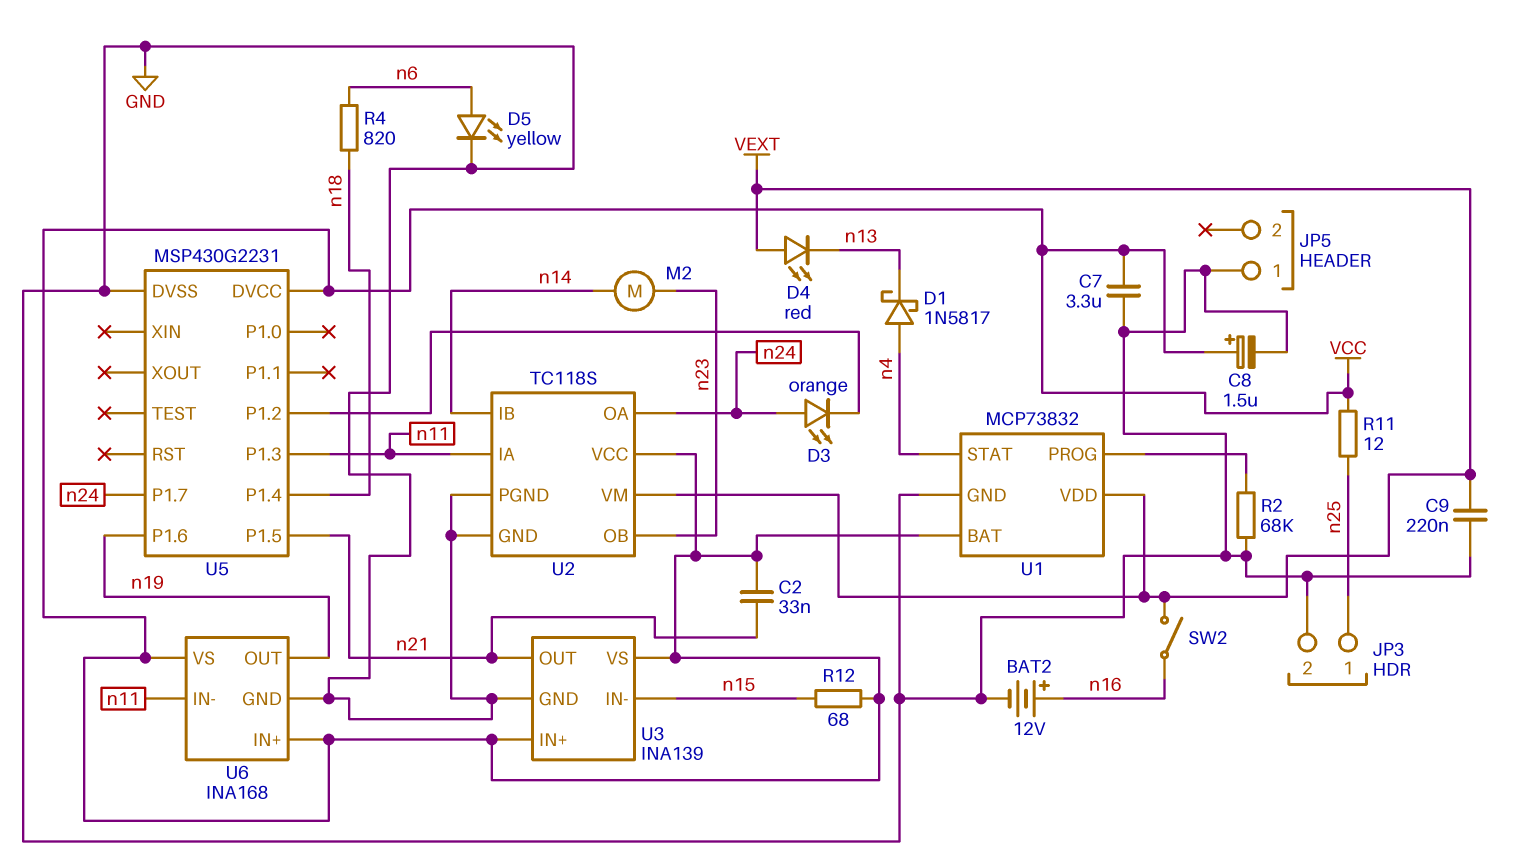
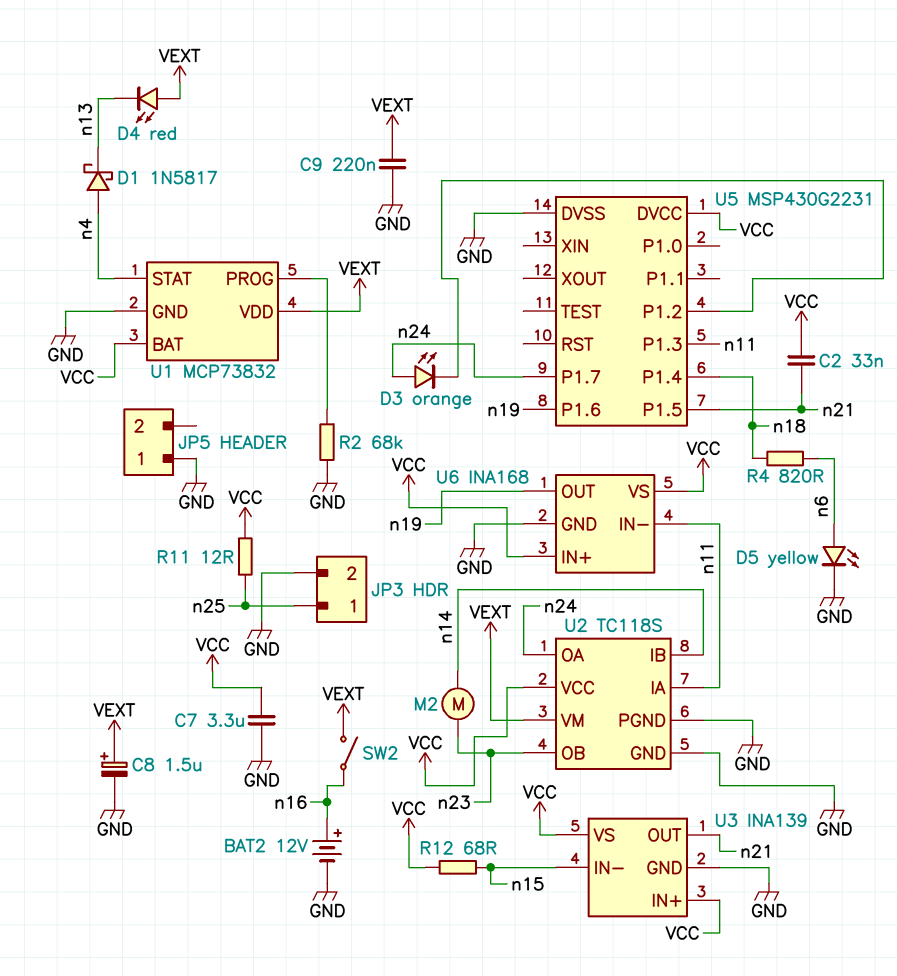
C8: 1.5uF (plus VCC, minus GND) -> 1.5uF (plus VEXT, minus GND)

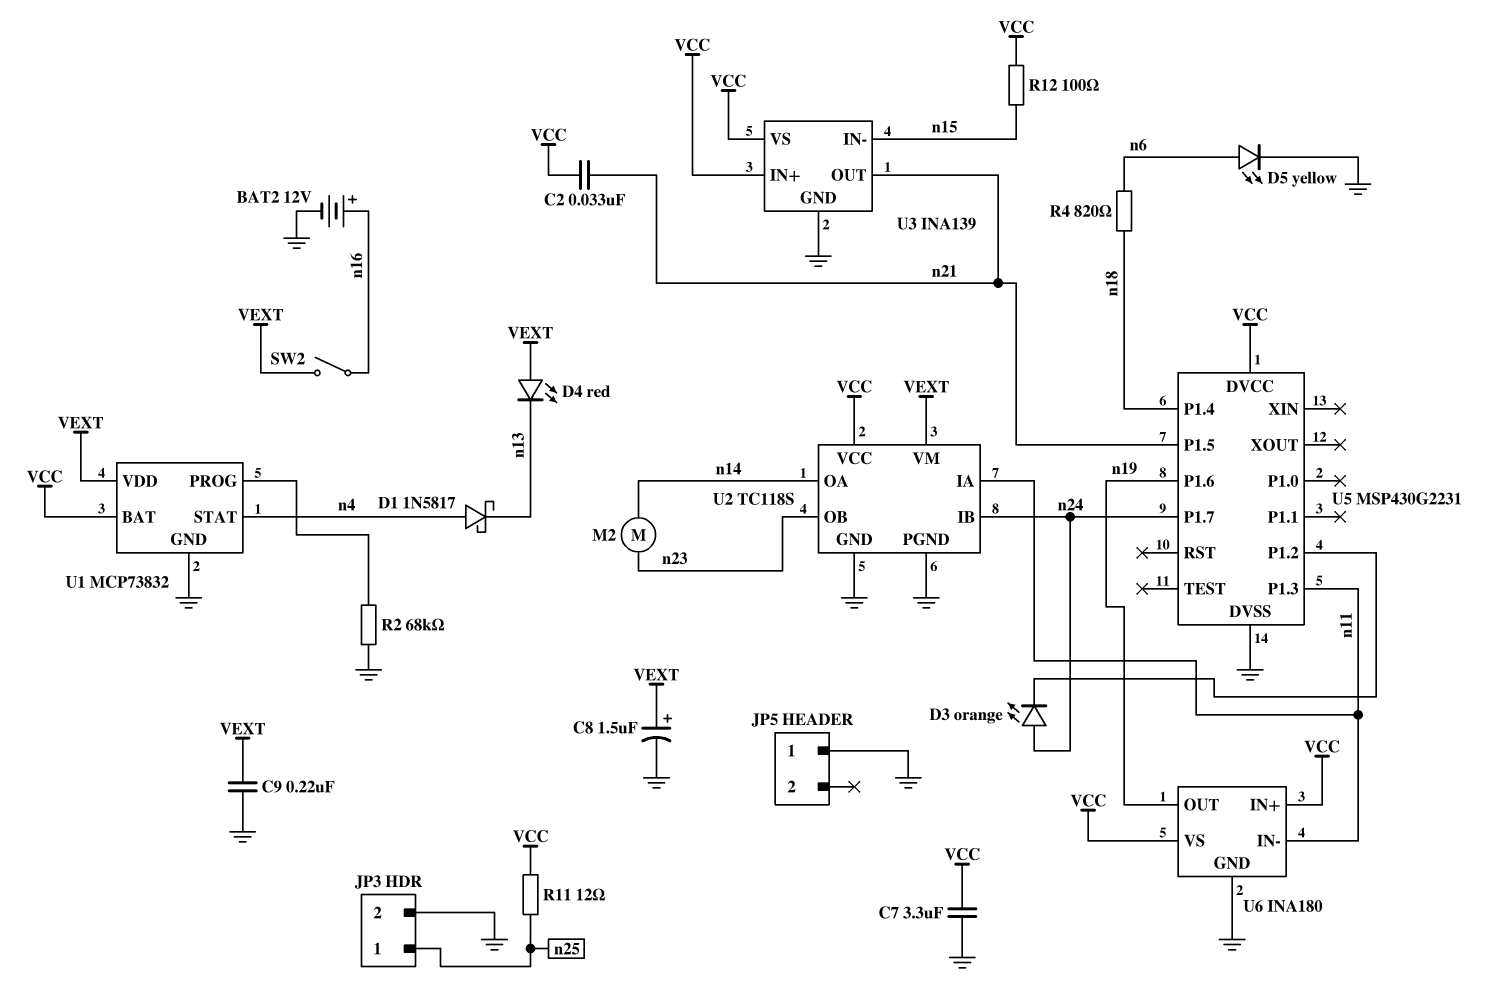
R12: 68 (VCC, n15) -> 100 (VCC, n15)
U2 pin IB: n14 -> n24
U2 pin OA: n24 -> n14
U6: INA168 -> INA180

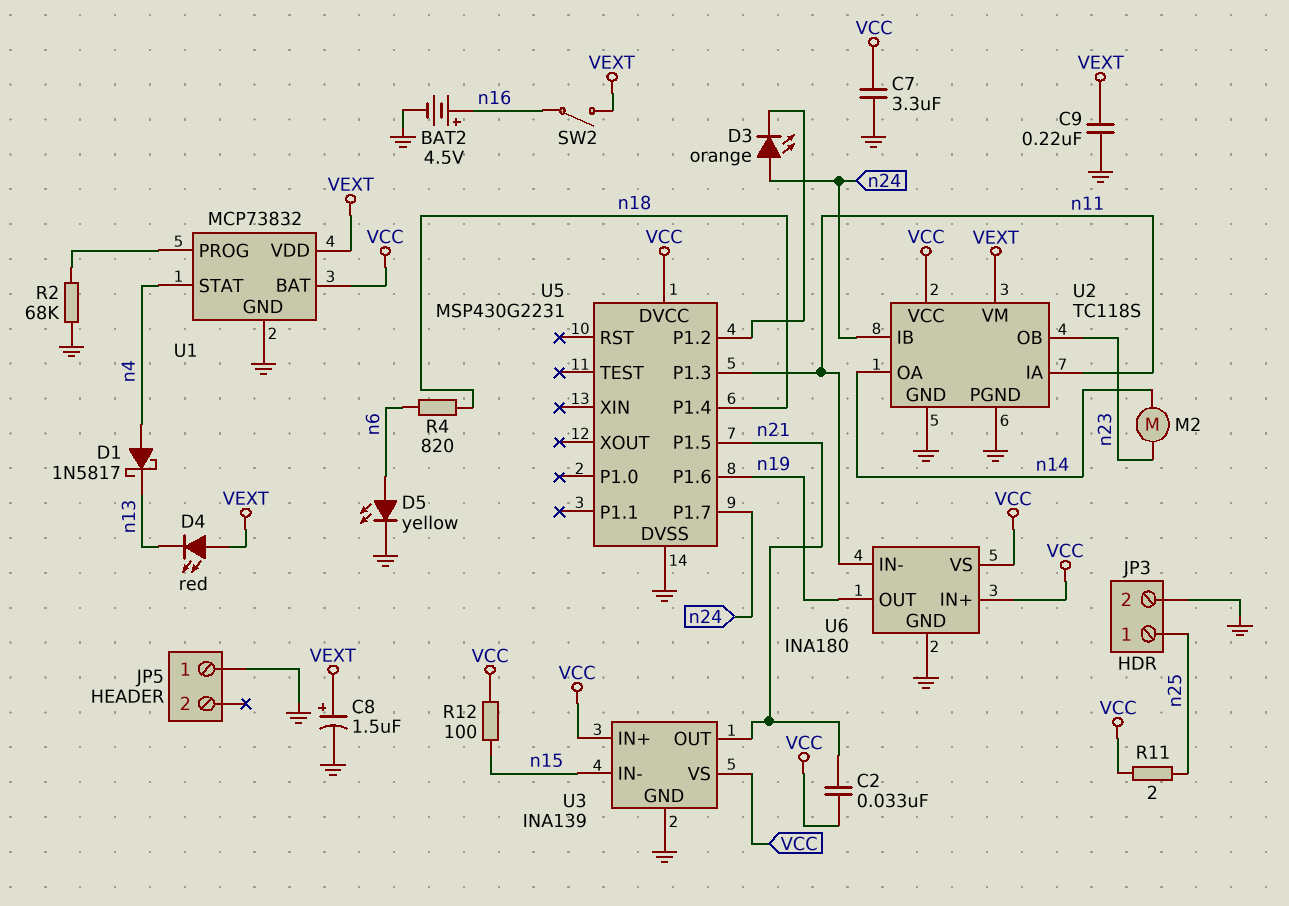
BAT2: 12V (plus n16, minus GND) -> 4.5V (plus n16, minus GND)
R11: 12 (VCC, n25) -> 2 (VCC, n25)

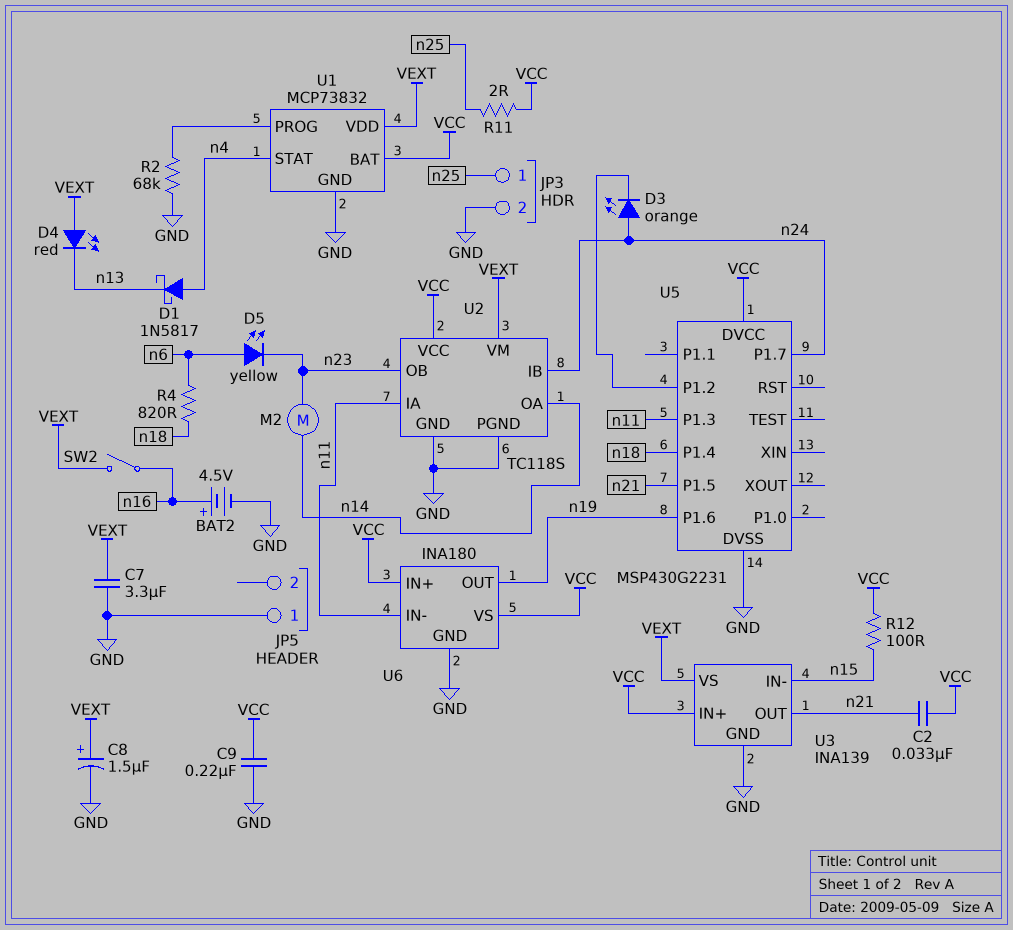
C7: 3.3uF (GND, VCC) -> 3.3uF (GND, VEXT)
C9: 220nF (GND, VEXT) -> 220nF (GND, VCC)
D5: LED yellow (A n6, K GND) -> LED yellow (A n6, K n23)
U3 pin VS: VCC -> VEXT

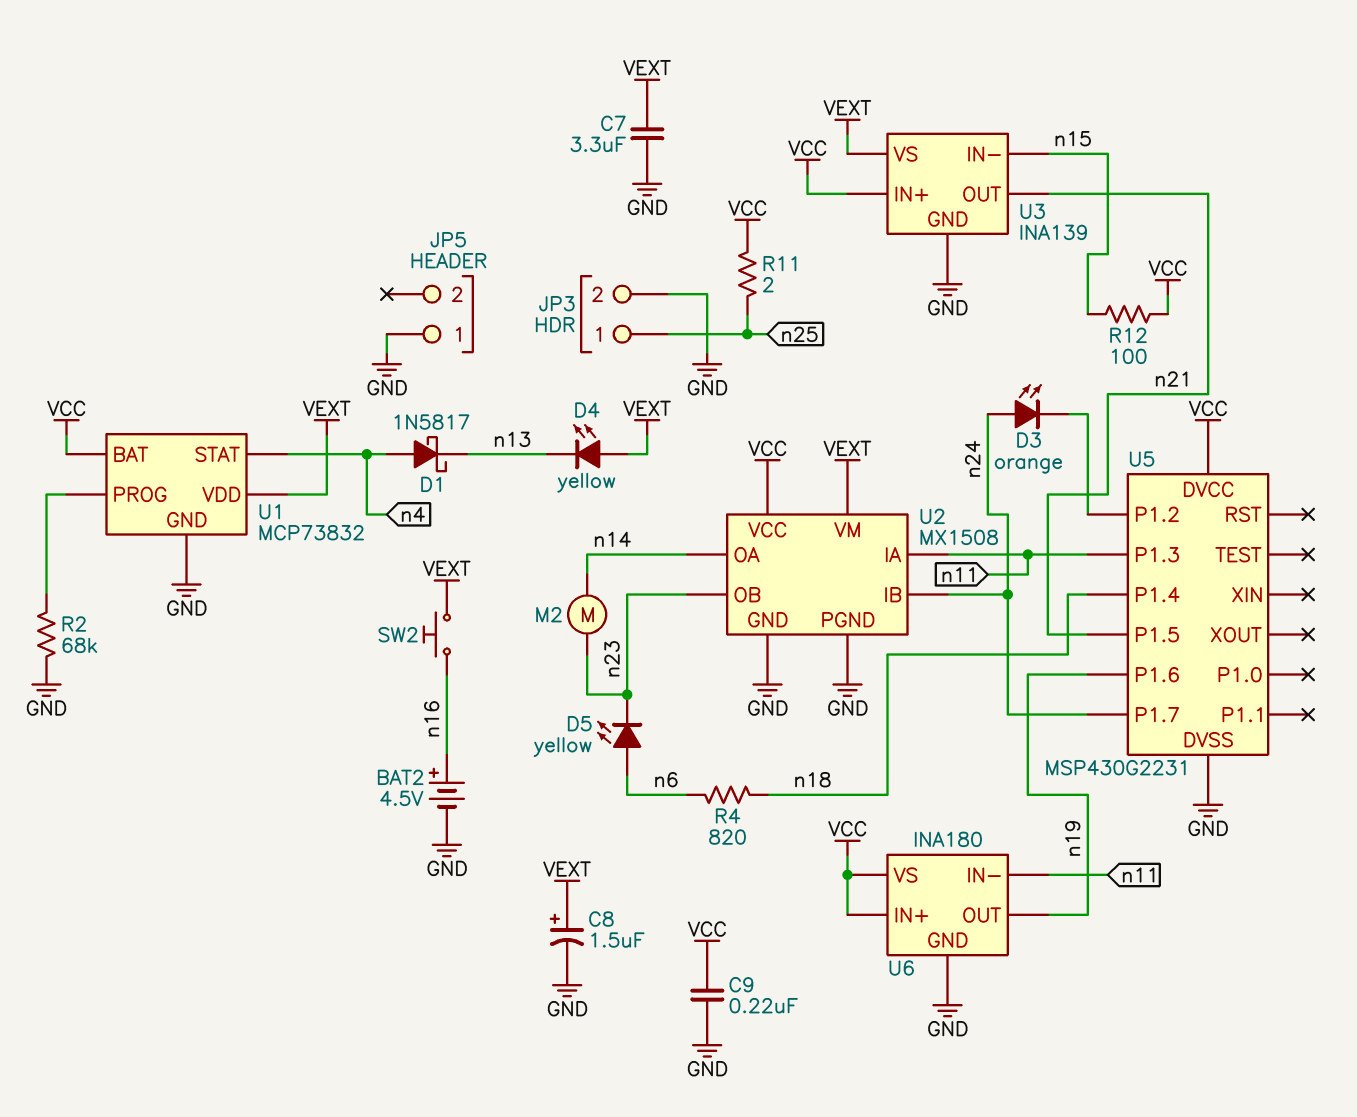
C2: 33nF (VCC, n21) -> none
D4: LED red (A VEXT, K n13) -> LED yellow (A VEXT, K n13)
SW2: switch (VEXT, n16) -> button (VEXT, n16)
U2: TC118S -> MX1508

